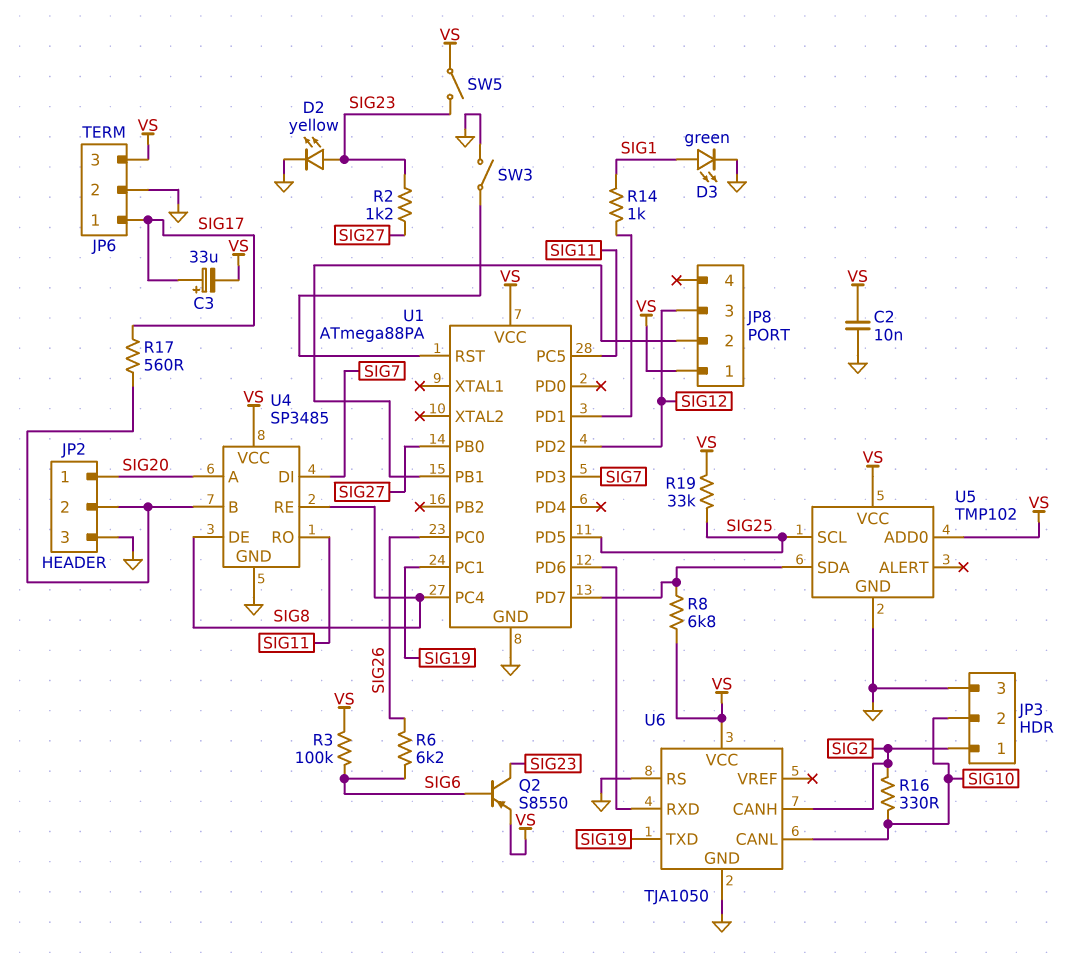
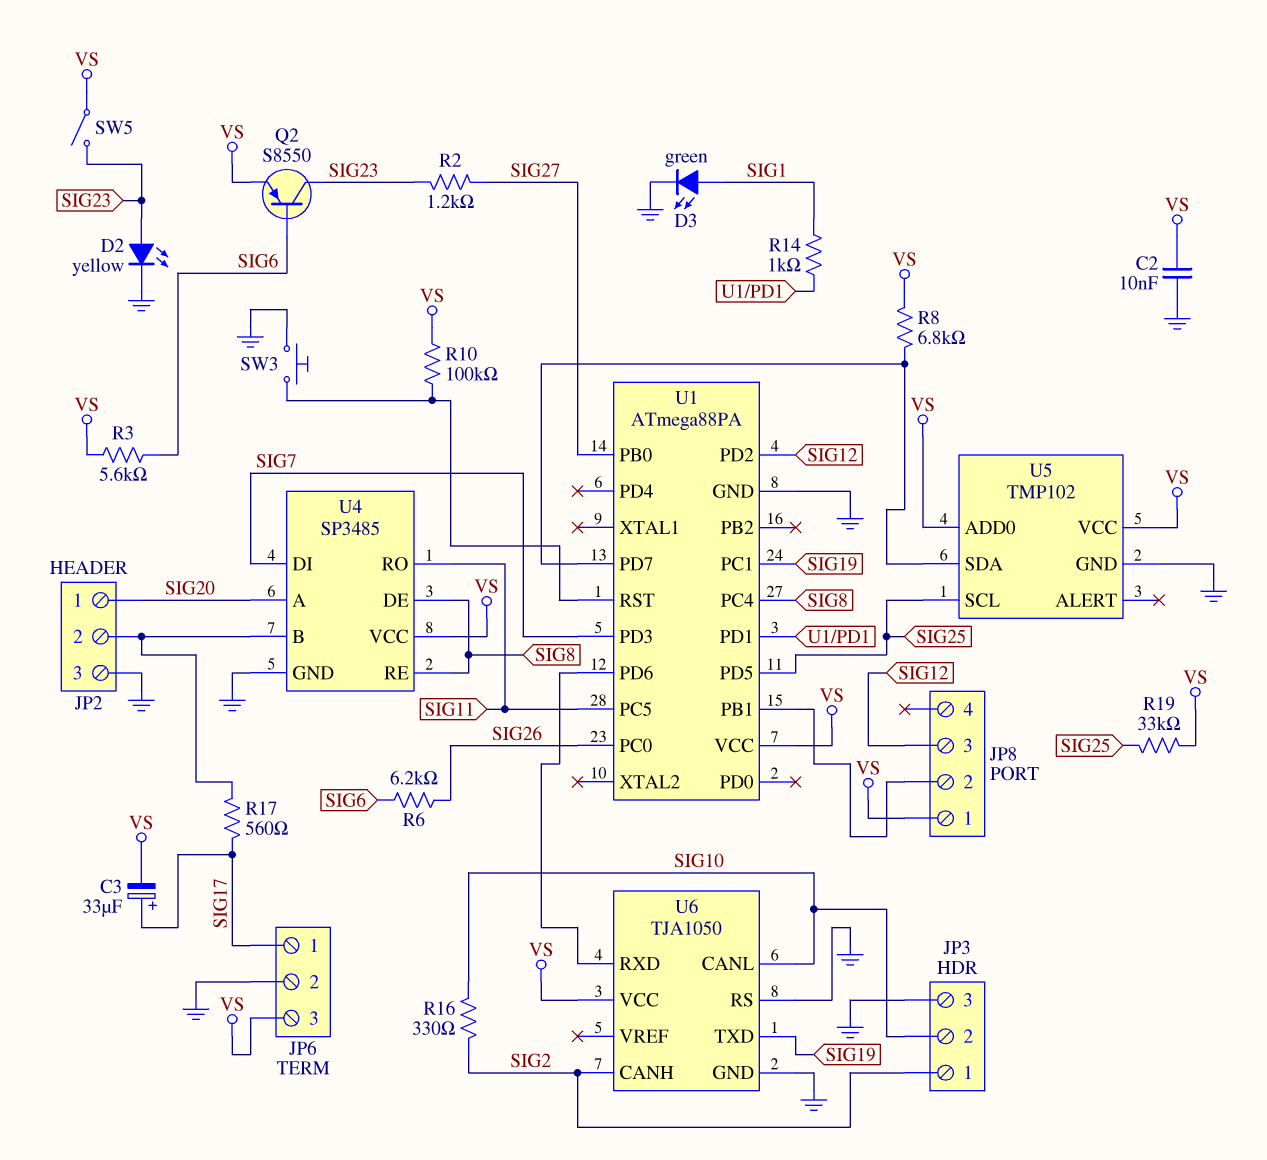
R3: 100k (SIG6, VS) -> 5.6k (SIG6, VS)
R10: none -> 100k (U1/RST, VS)
SW3: switch (GND, U1/RST) -> button (GND, U1/RST)

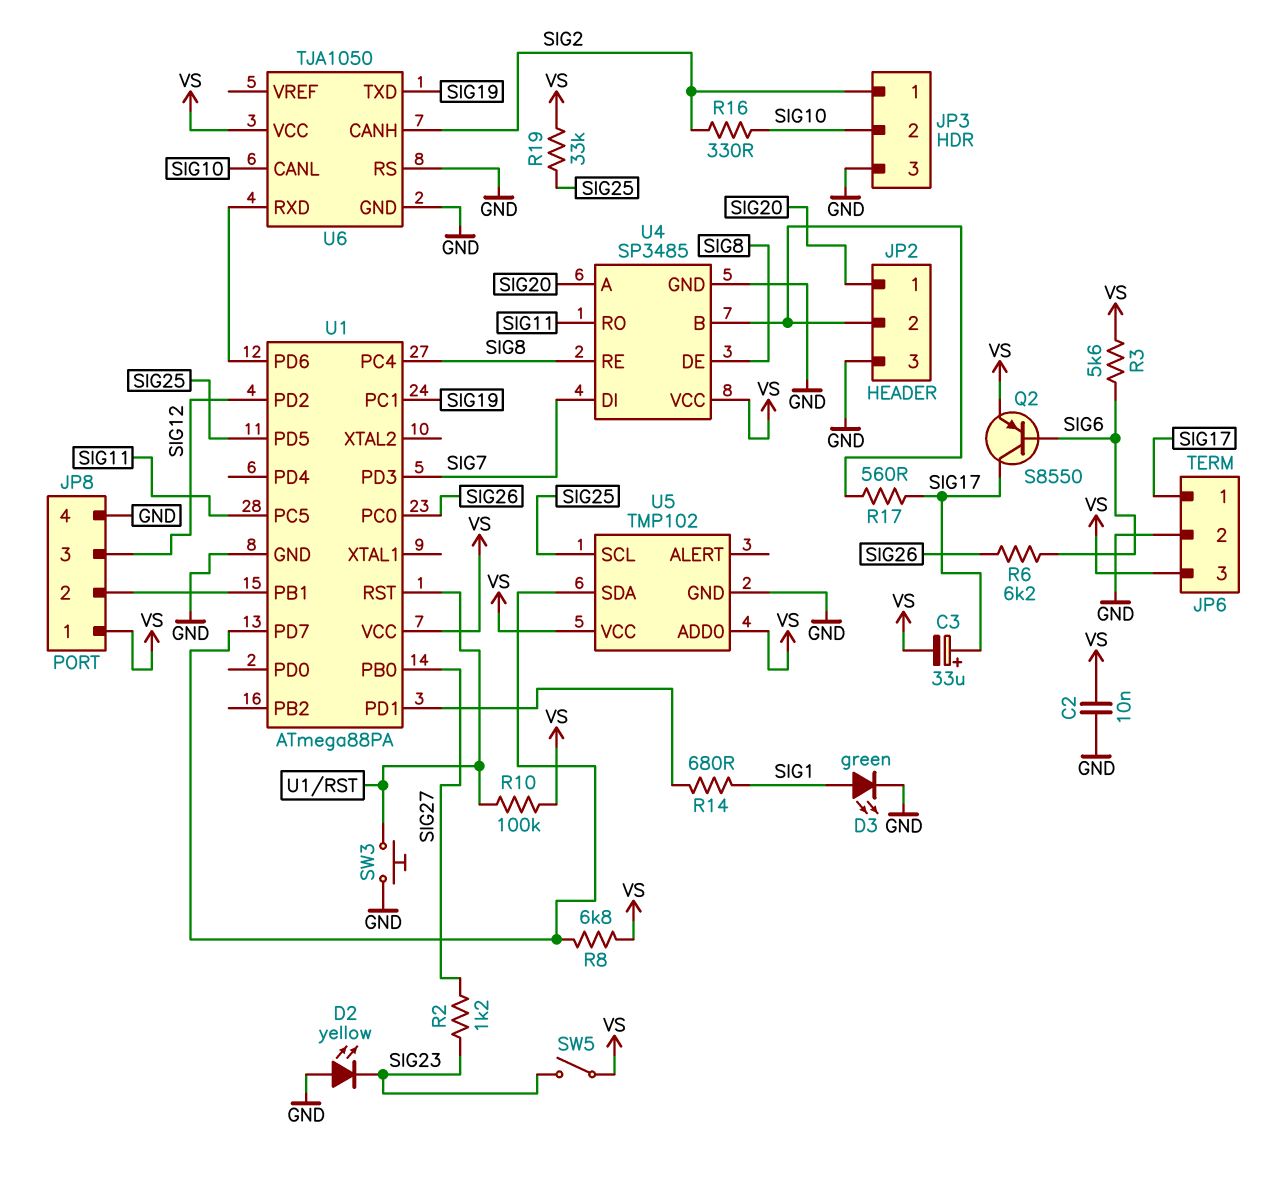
D2: LED yellow (A SIG23, K GND) -> LED yellow (A GND, K SIG23)
JP8 pin 4: none -> GND
Q2: PNP S8550 (B SIG6, C SIG23, E VS) -> PNP S8550 (B SIG6, C SIG17, E VS)
R14: 1k (SIG1, U1/PD1) -> 680 (SIG1, U1/PD1)

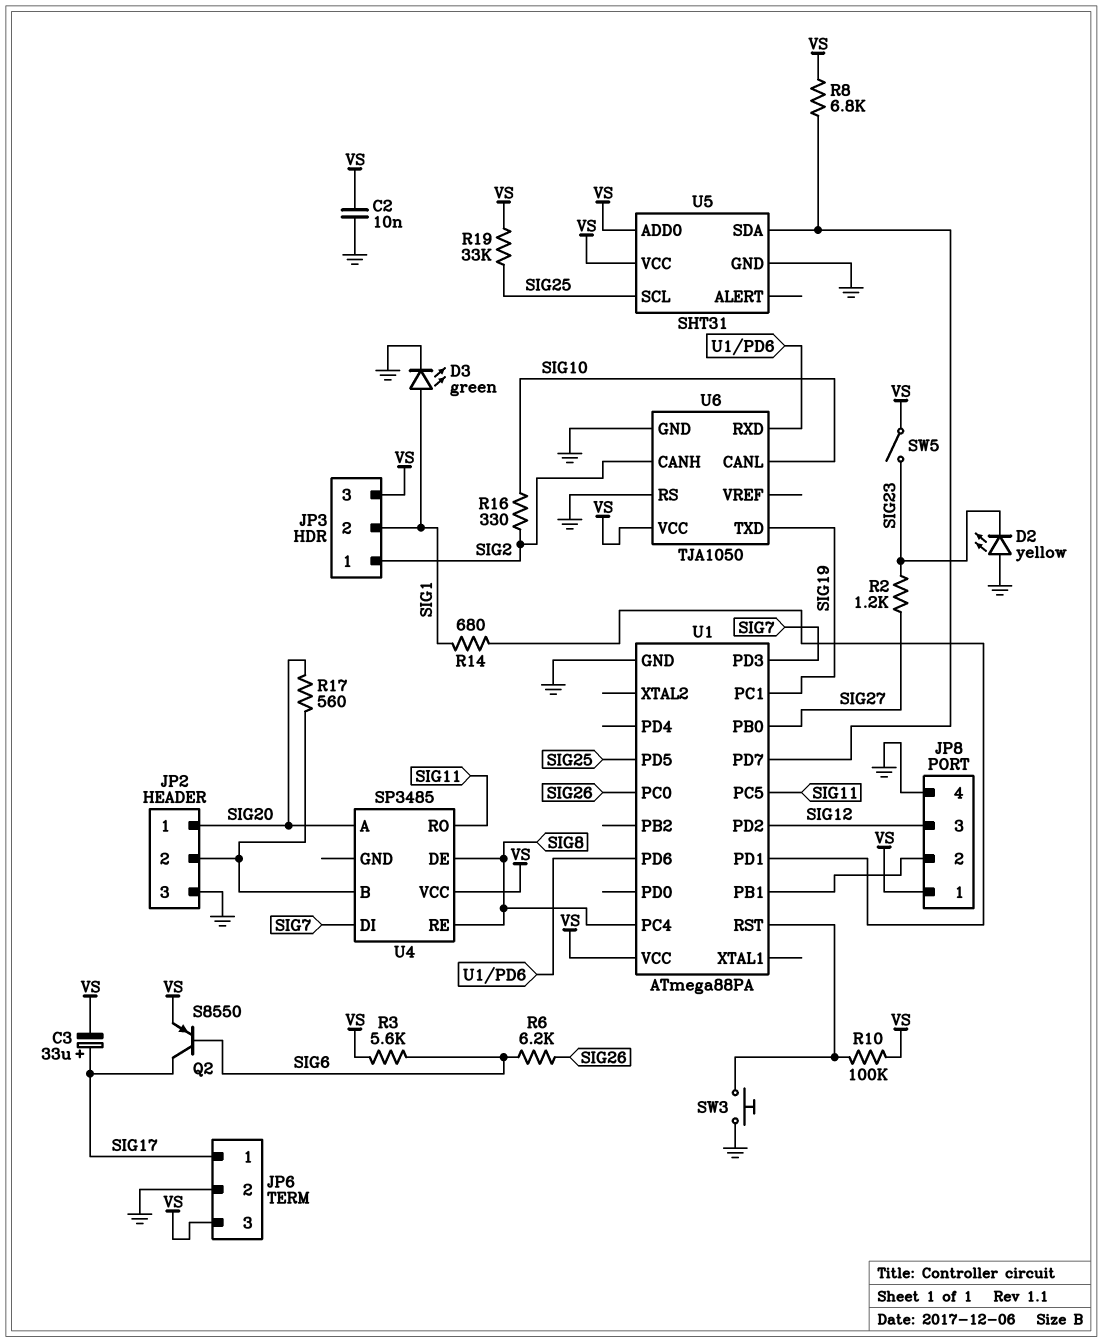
JP3 pin 2: SIG10 -> SIG1
JP3 pin 3: GND -> VS
R17: 560 (JP2/2, SIG17) -> 560 (JP2/2, SIG20)
U4 pin GND: GND -> none
U5: TMP102 -> SHT31

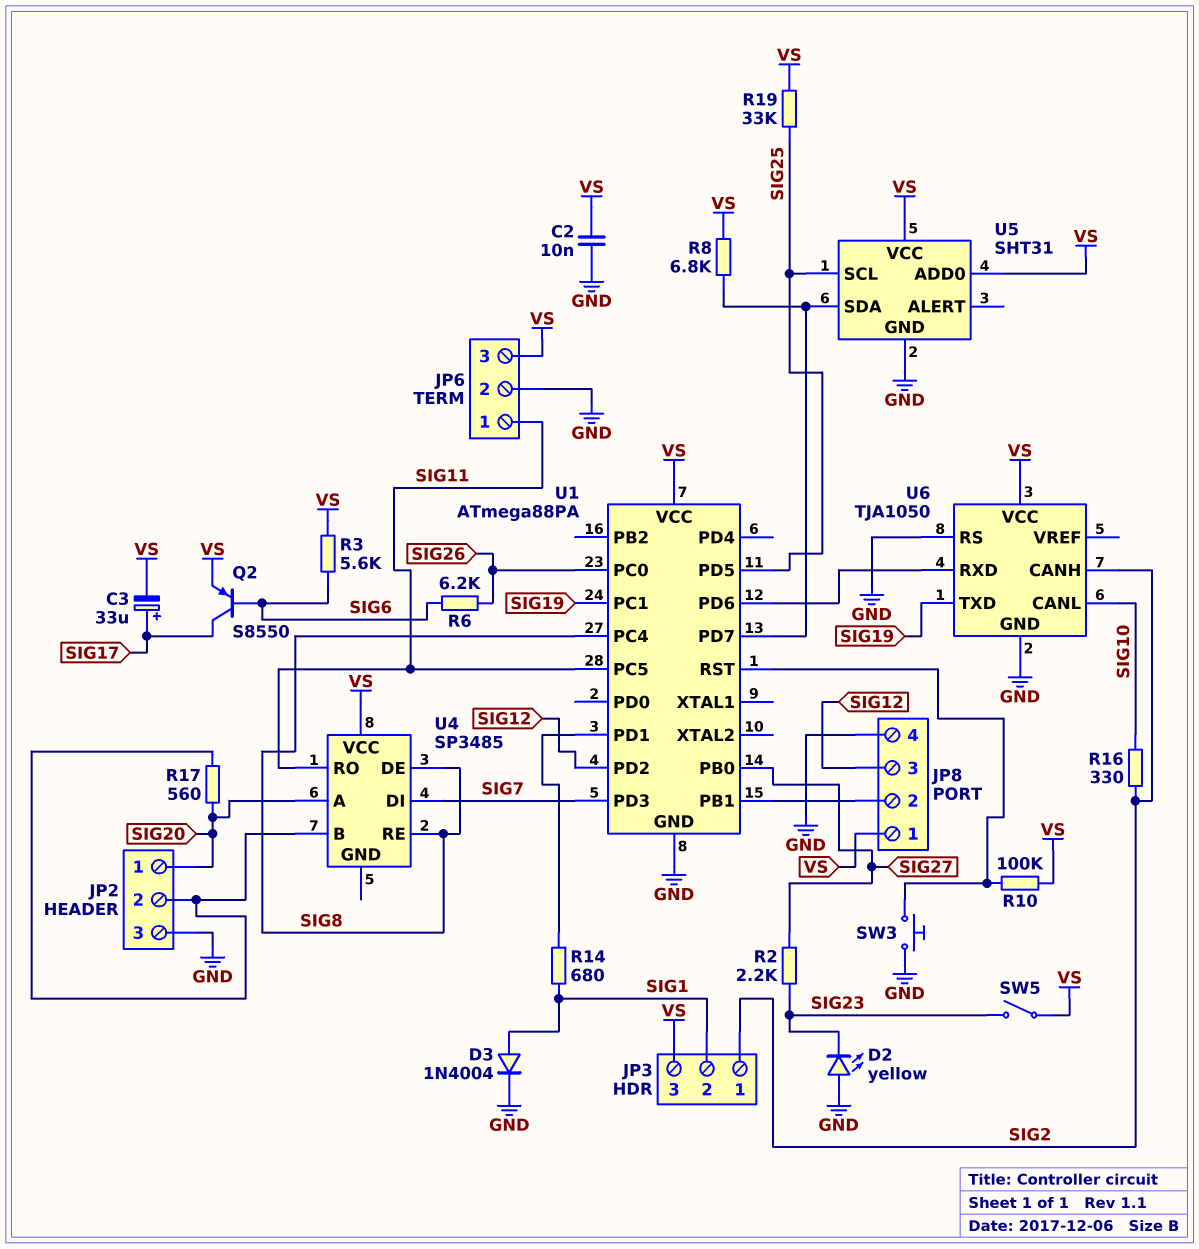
D3: LED green (A SIG1, K GND) -> diode 1N4004 (A SIG1, K GND)
JP6 pin 1: SIG17 -> SIG11
R2: 1.2k (SIG23, SIG27) -> 2.2k (SIG23, SIG27)

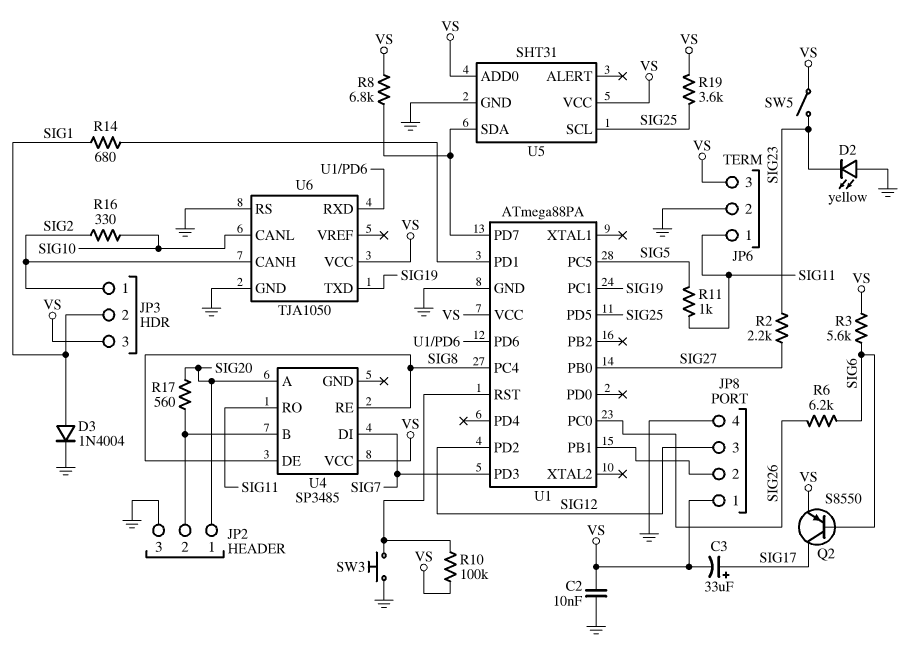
R11: none -> 1k (SIG5, SIG11)
R19: 33k (SIG25, VS) -> 3.6k (SIG25, VS)
U1 pin PC5: SIG11 -> SIG5

